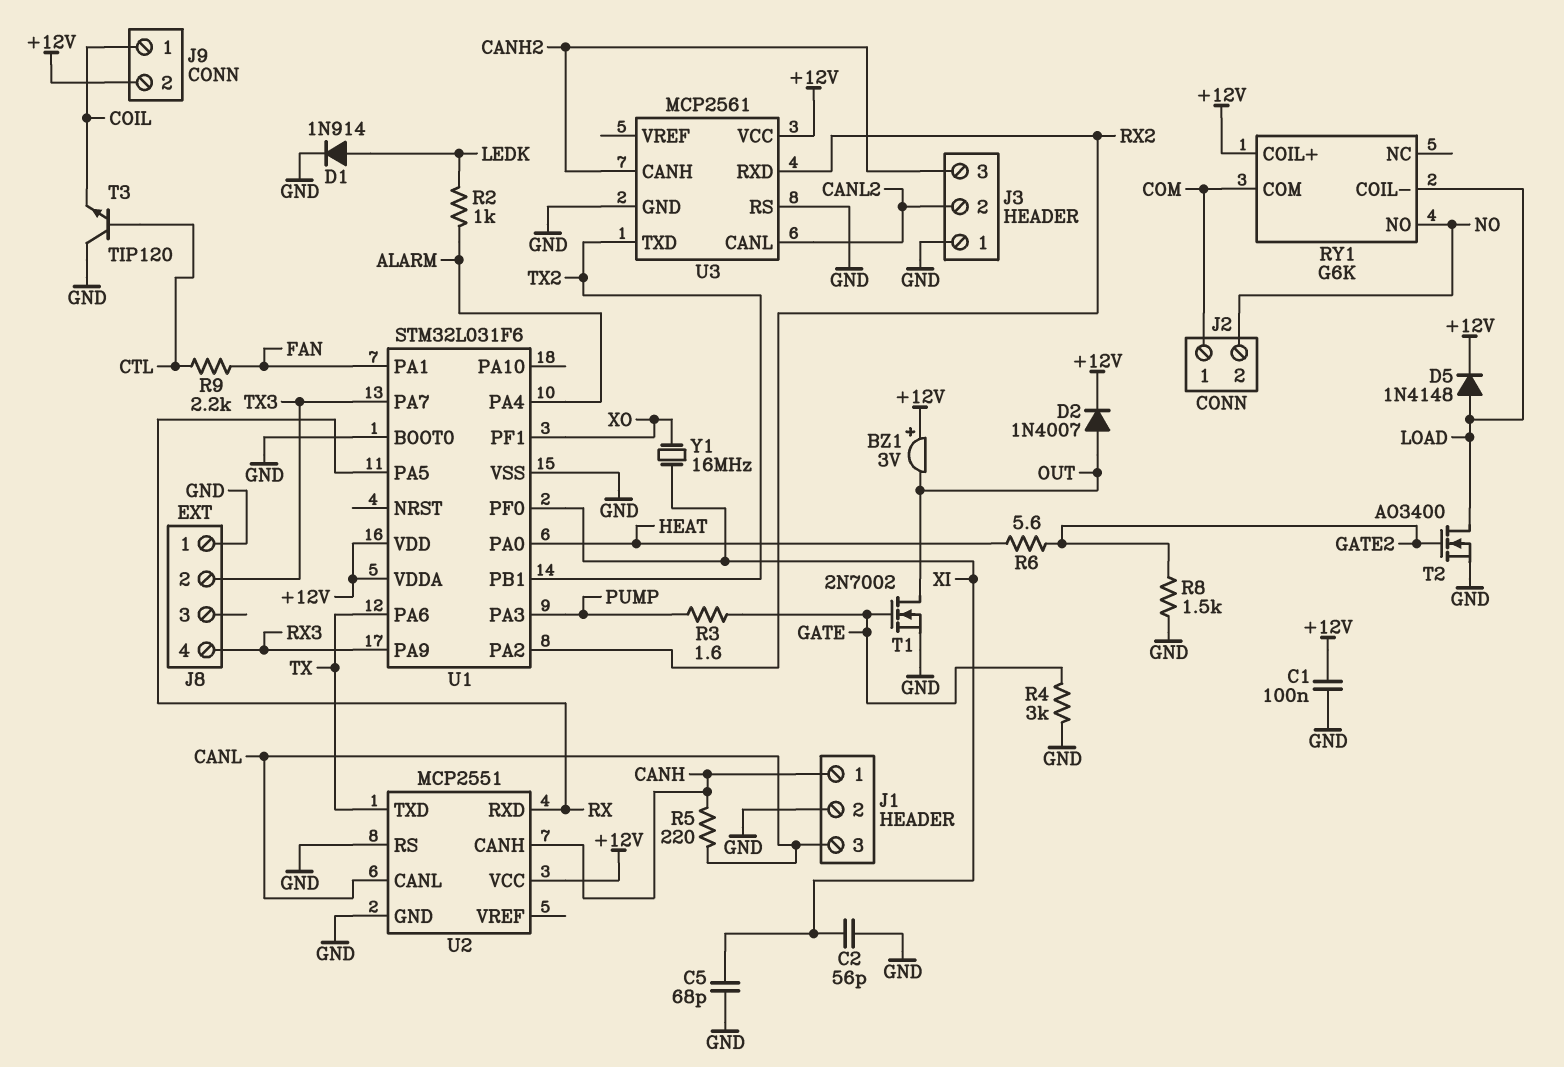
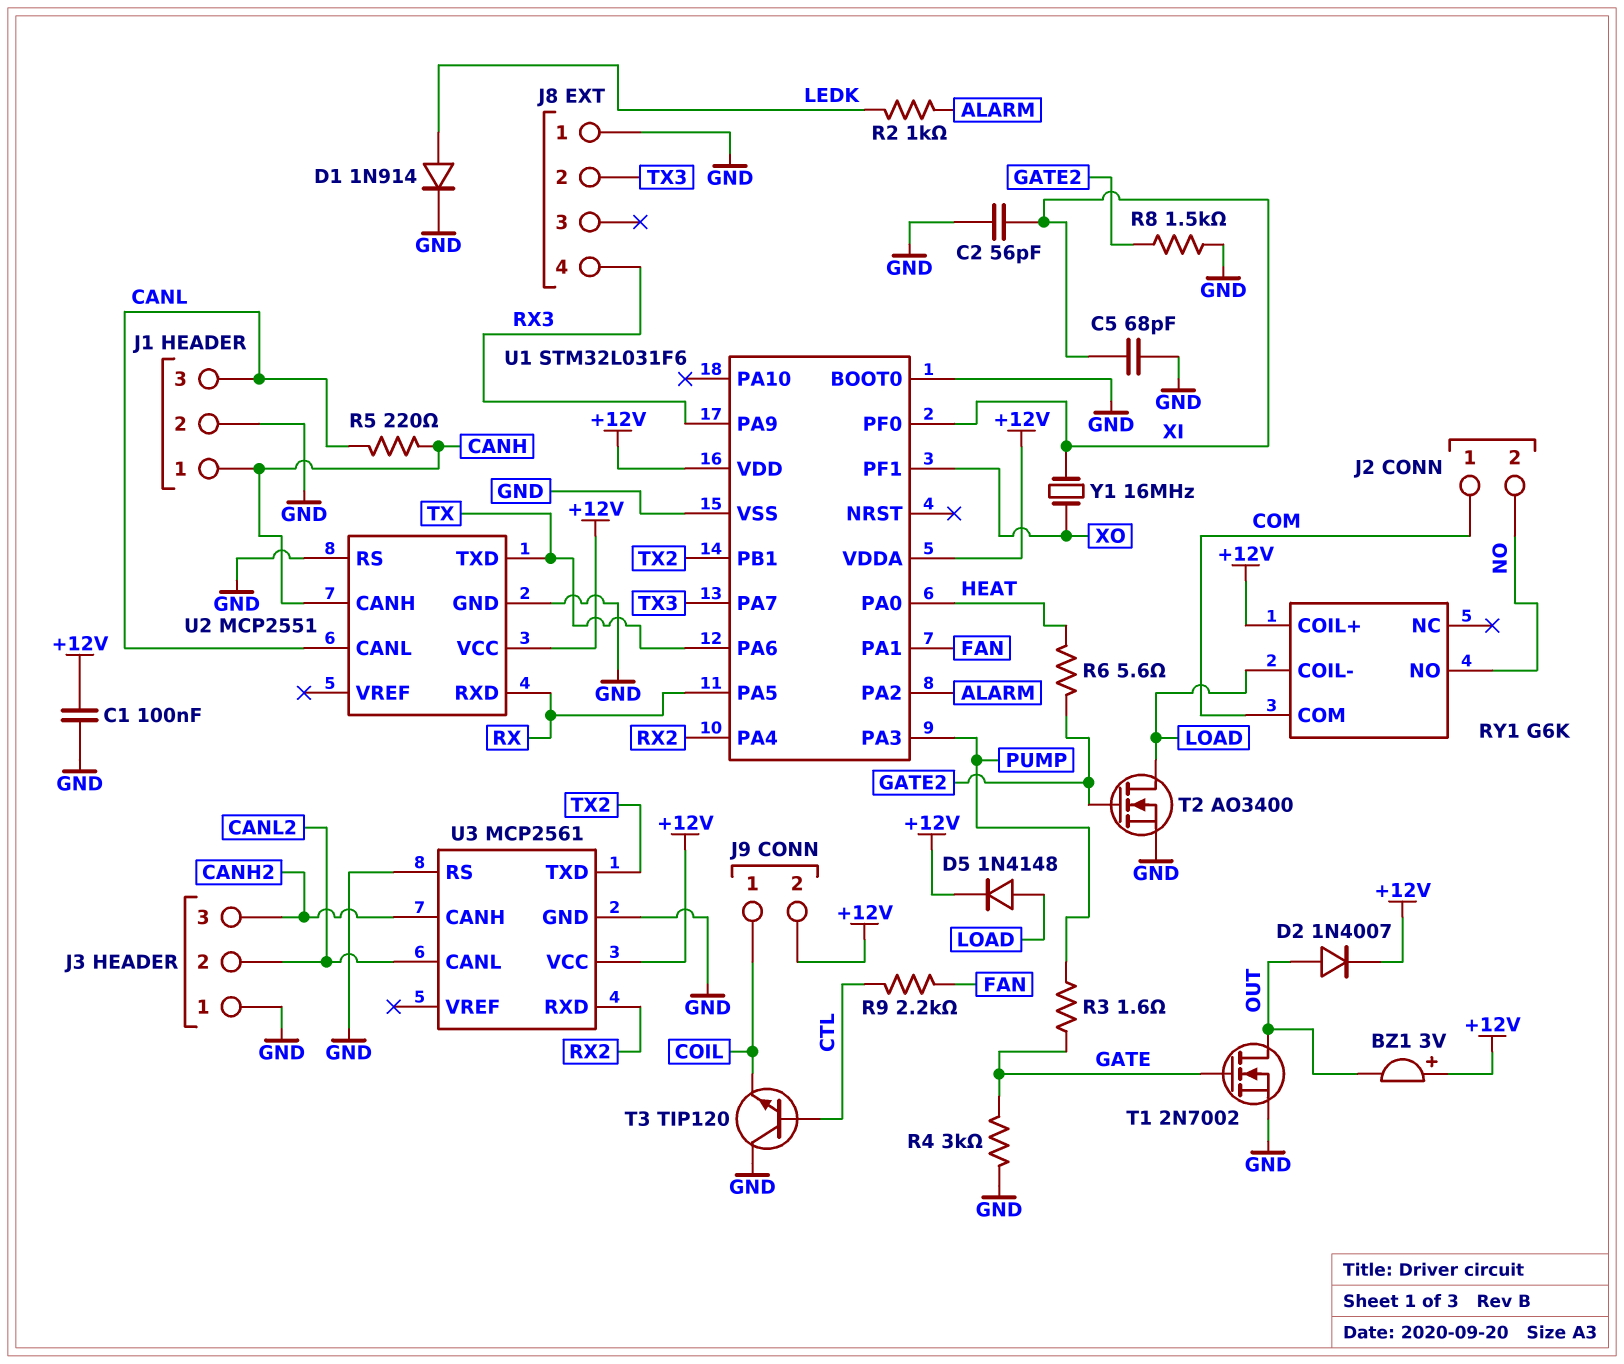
U1 pin PA2: RX2 -> ALARM
U1 pin PA4: ALARM -> RX2

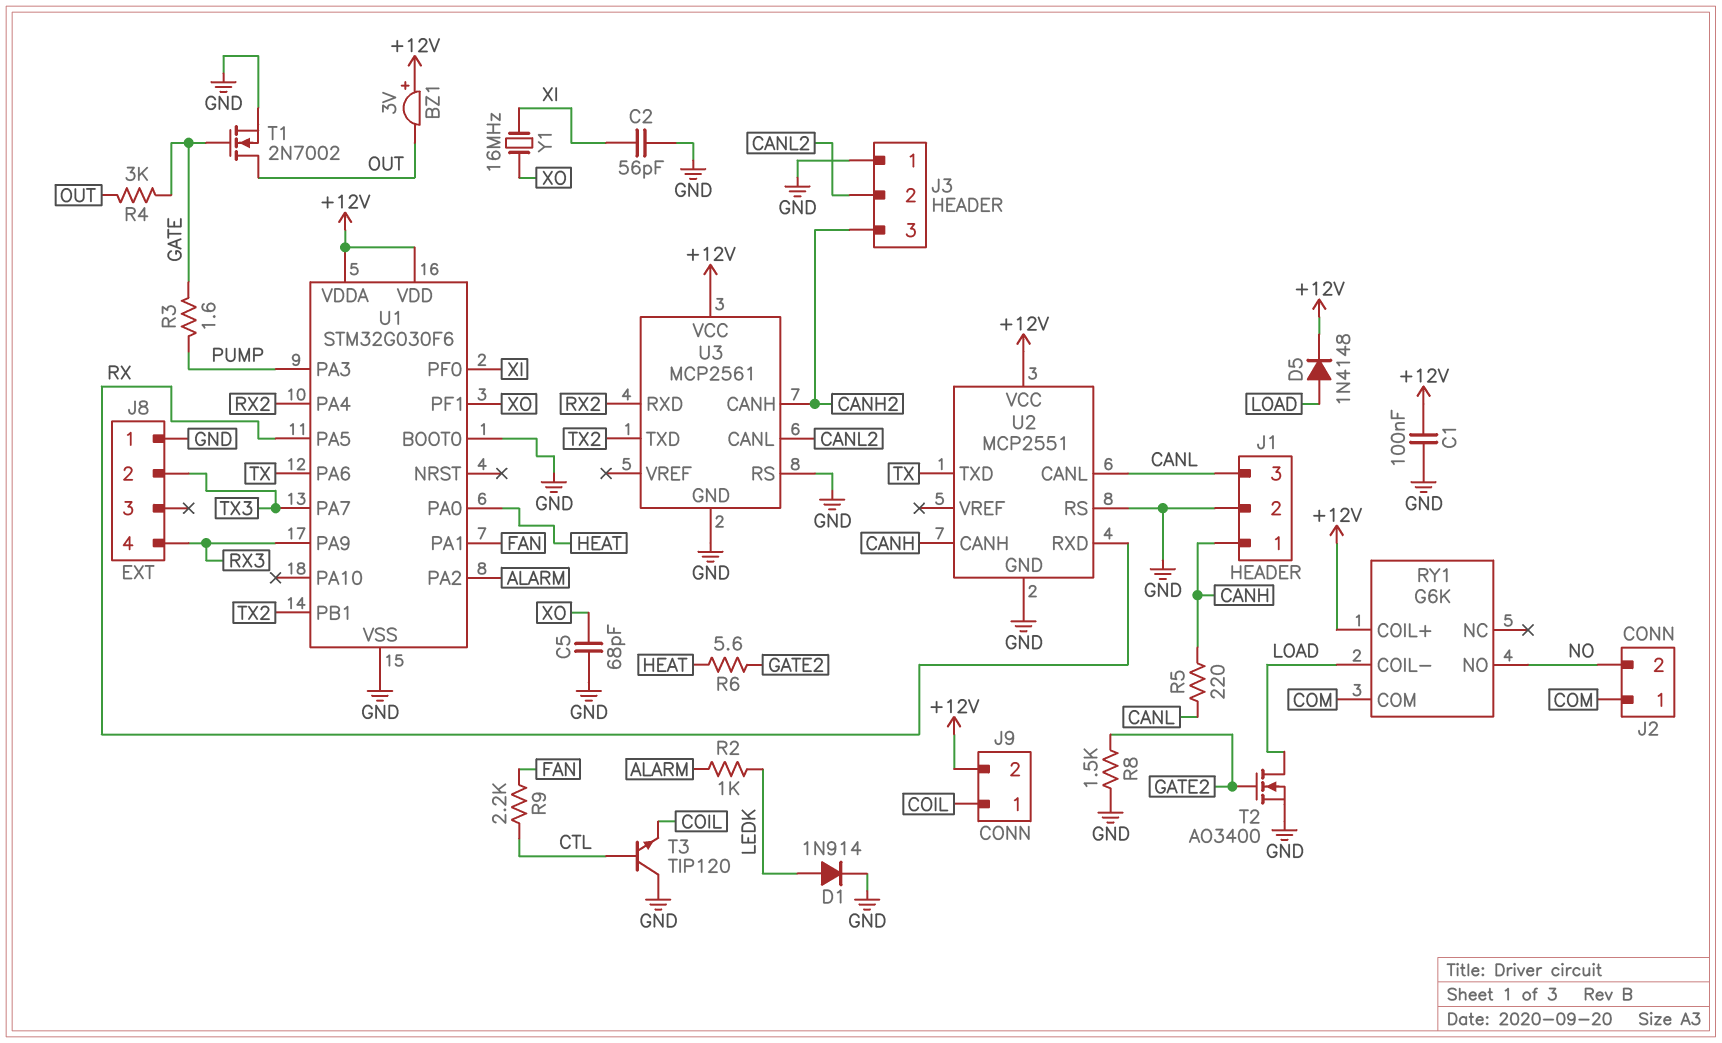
C5: 68pF (GND, XI) -> 68pF (GND, XO)
D2: diode 1N4007 (A OUT, K +12V) -> none
R4: 3k (GATE, GND) -> 3k (GATE, OUT)
U1: STM32L031F6 -> STM32G030F6

